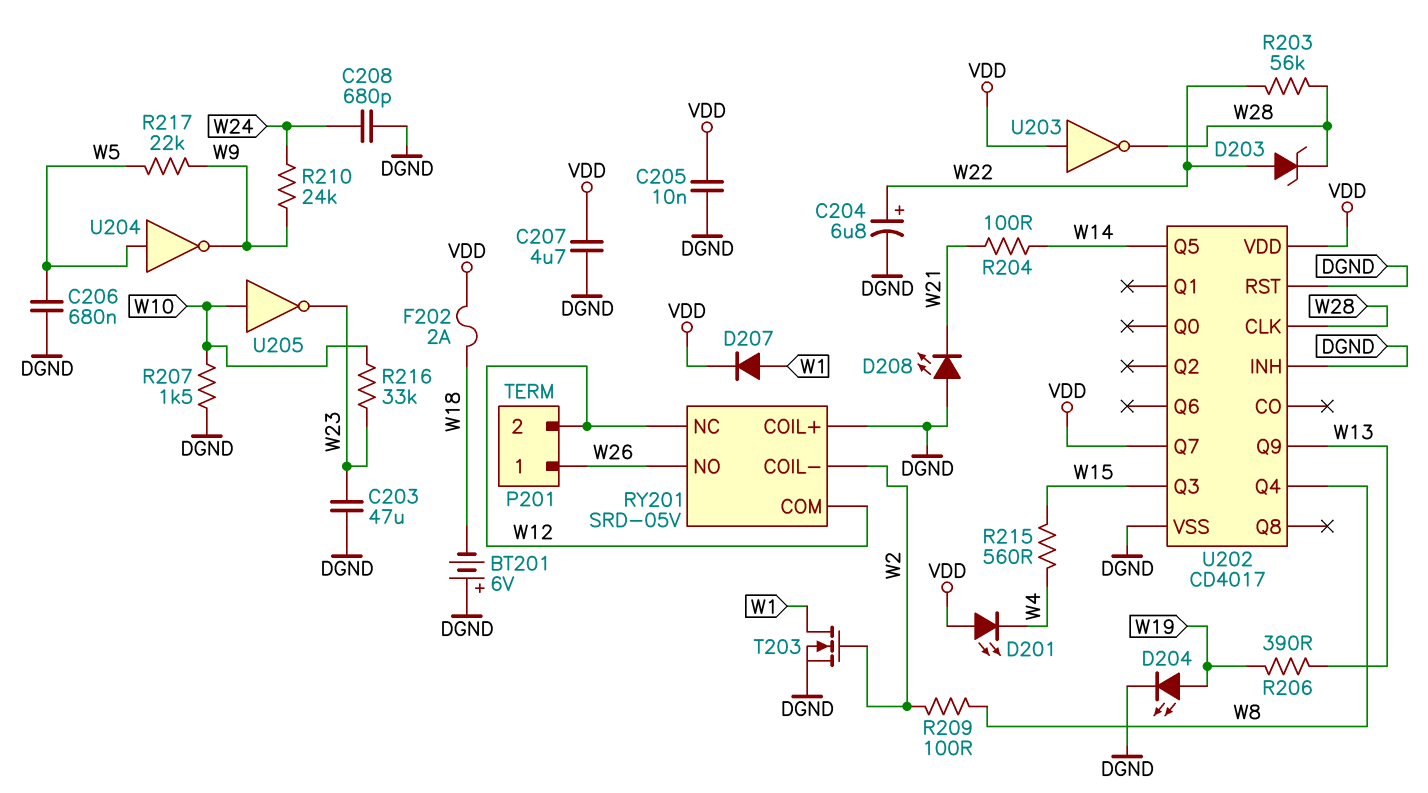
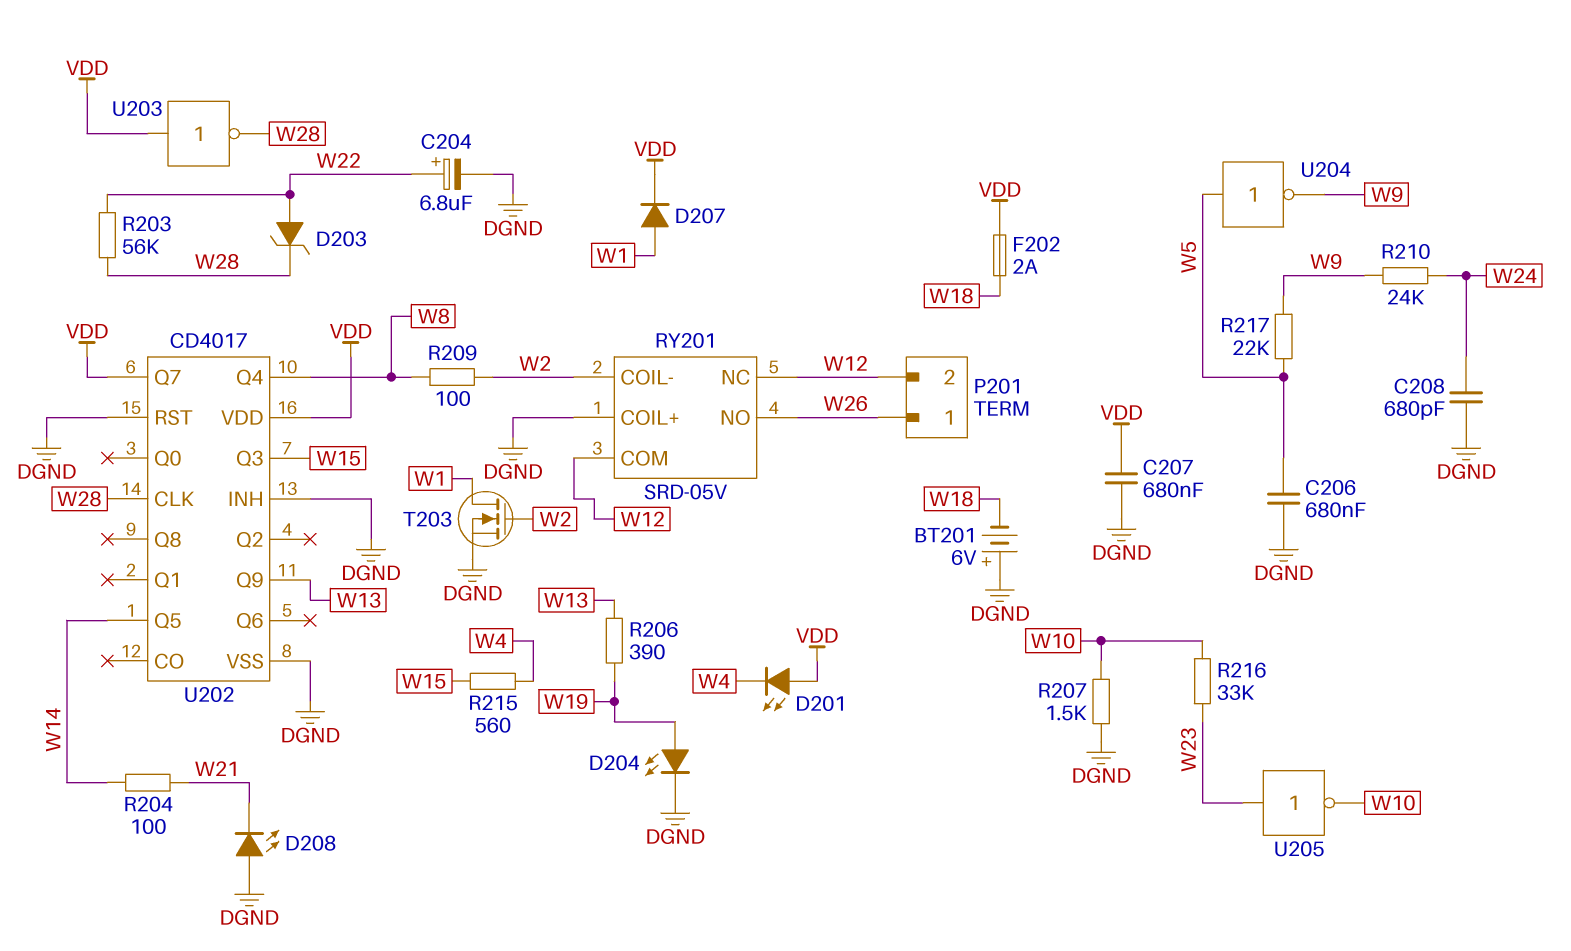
C203: 47uF (DGND, W23) -> none
C205: 10nF (DGND, VDD) -> none
C207: 4.7uF (DGND, VDD) -> 680nF (DGND, VDD)
U205: NOT (in W10, out W23) -> NOT (in W23, out W10)

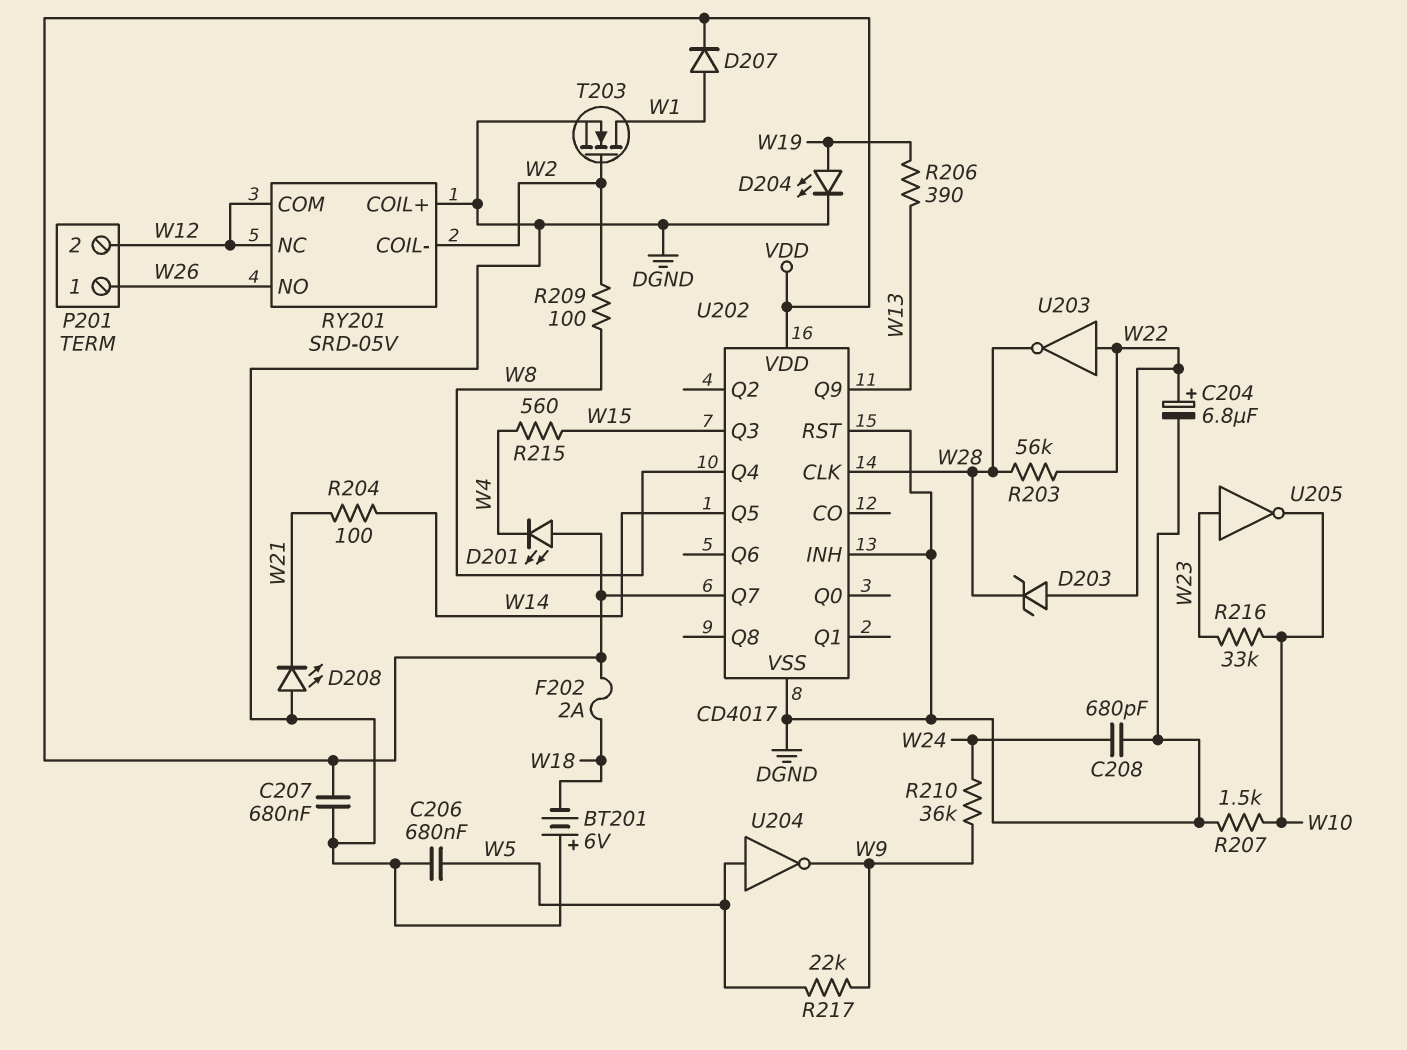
R210: 24k (W9, W24) -> 36k (W9, W24)
U203: NOT (in VDD, out W28) -> NOT (in W22, out W28)

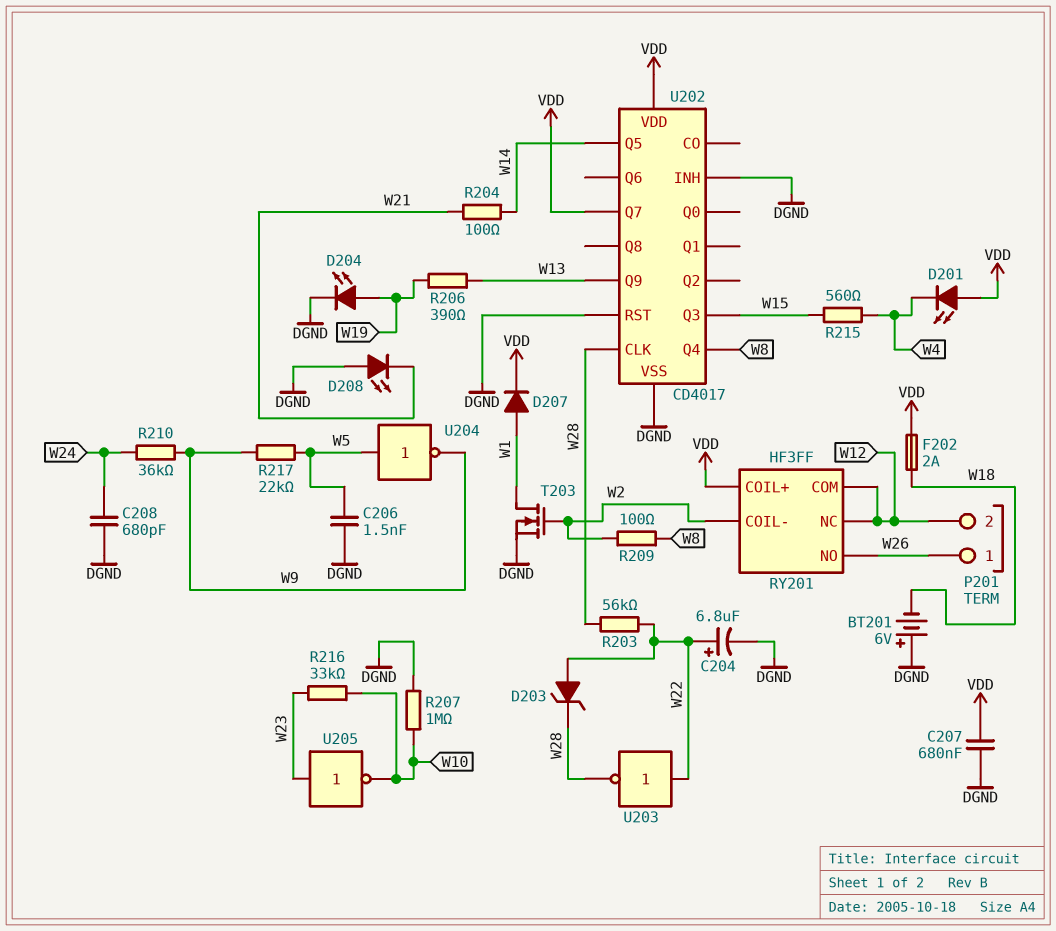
C206: 680nF (DGND, W5) -> 1.5nF (DGND, W5)
R207: 1.5k (DGND, W10) -> 1M (DGND, W10)
RY201: SRD-05V -> HF3FF
RY201 pin COIL+: DGND -> VDD

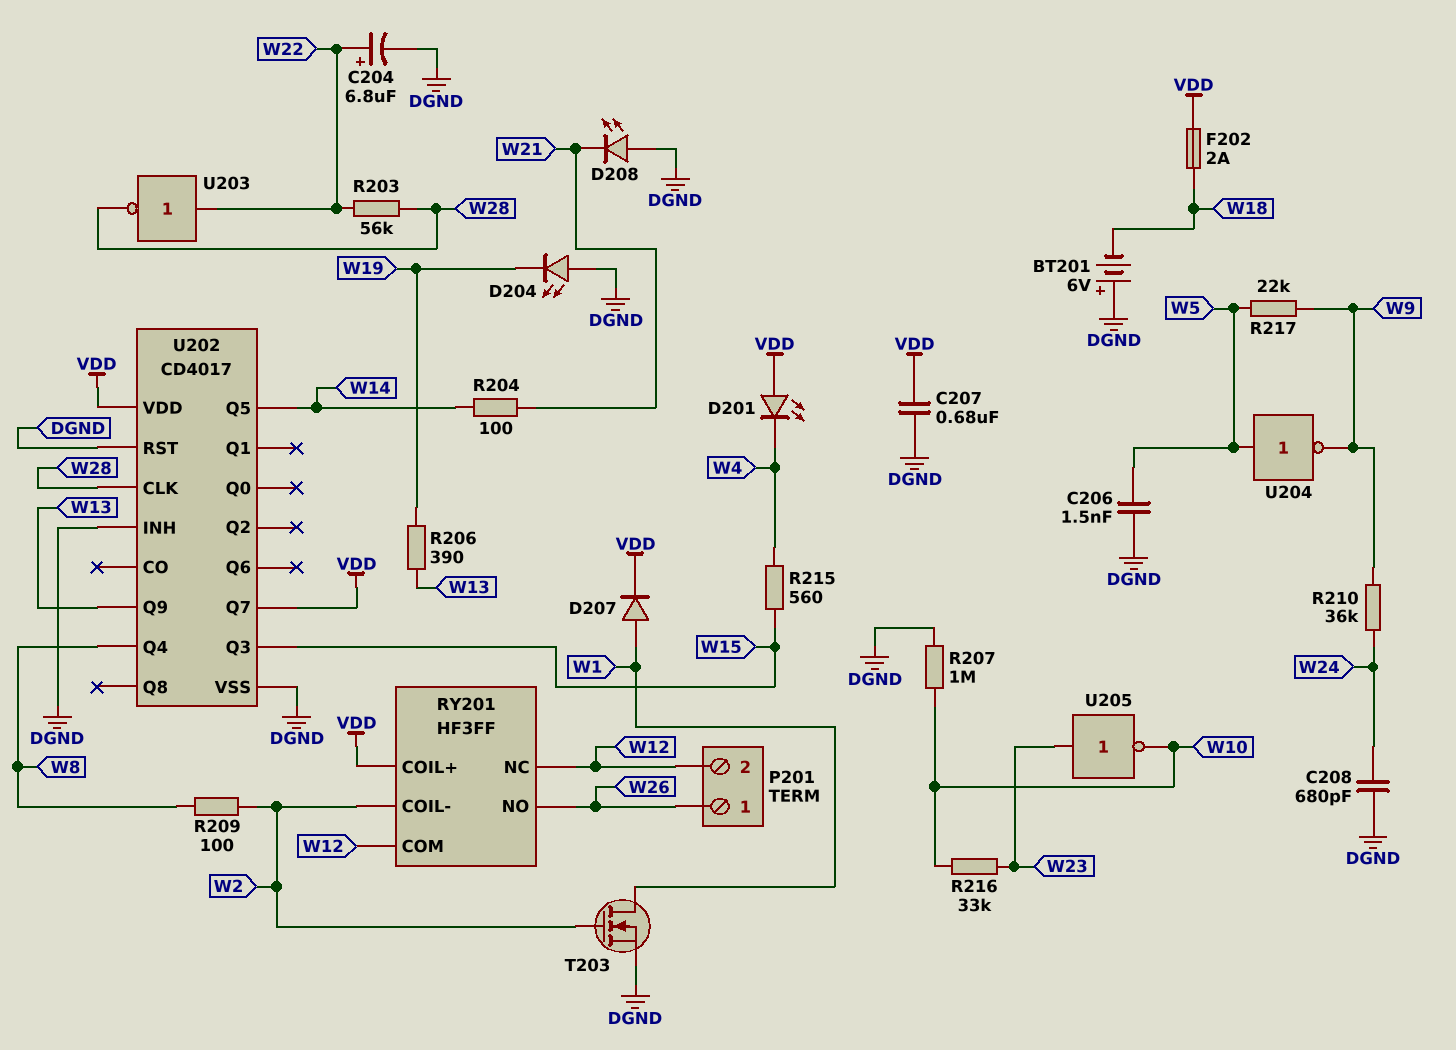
D203: zener (A W22, K W28) -> none
D204: LED (A W19, K DGND) -> LED (A DGND, K W19)

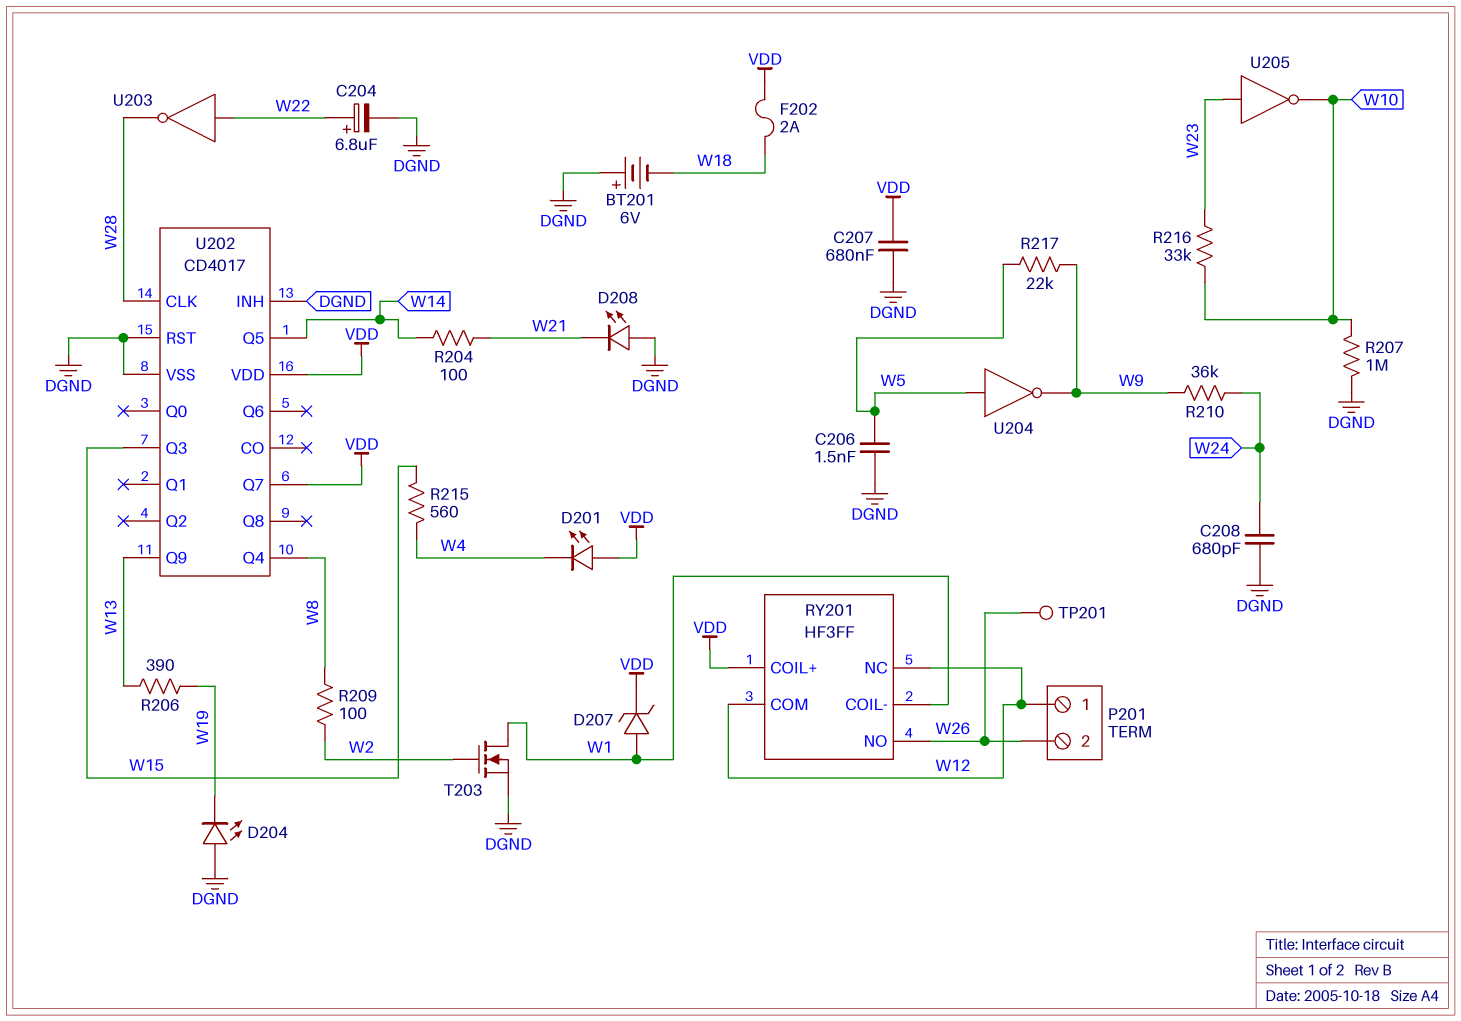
D207: diode (A W1, K VDD) -> zener (A W1, K VDD)
P201 pin 1: W26 -> W12
P201 pin 2: W12 -> W26
R203: 56k (W22, W28) -> none
RY201 pin COIL-: W2 -> W1
TP201: none -> test point (W26)

